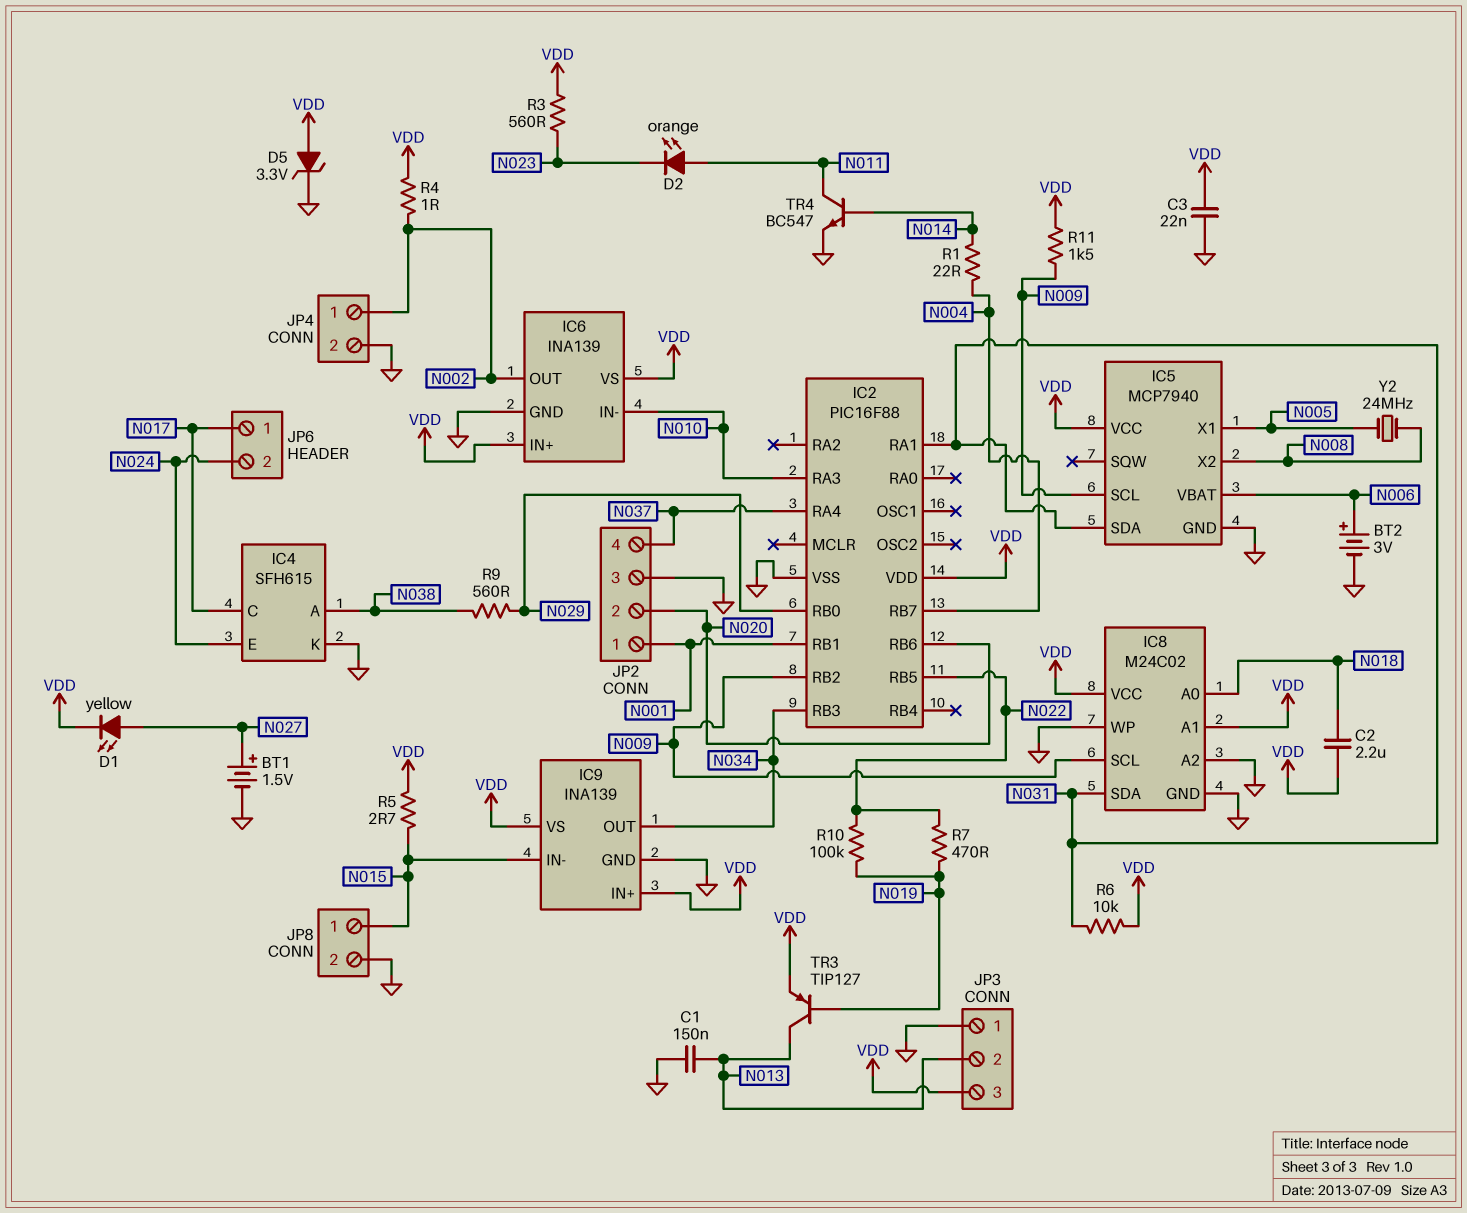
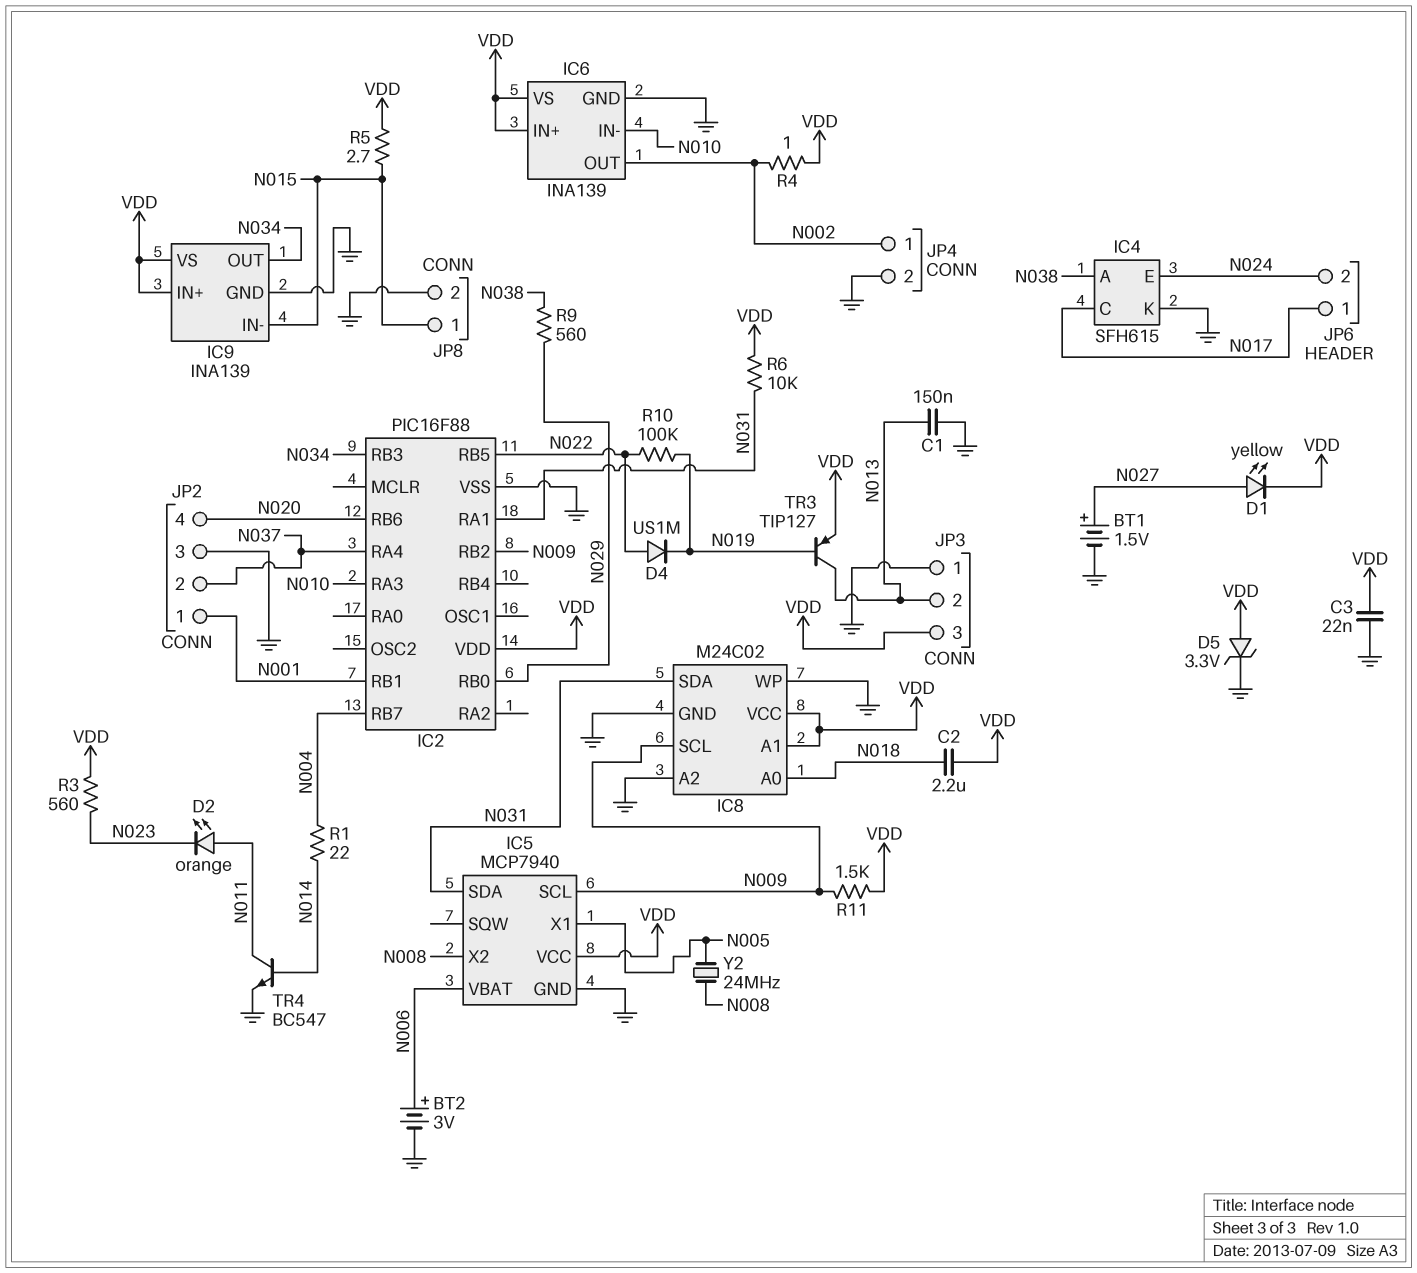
D4: none -> diode US1M (A N022, K N019)
JP2 pin 2: N020 -> N037
JP2 pin 4: N037 -> N020
R7: 470 (N019, N022) -> none

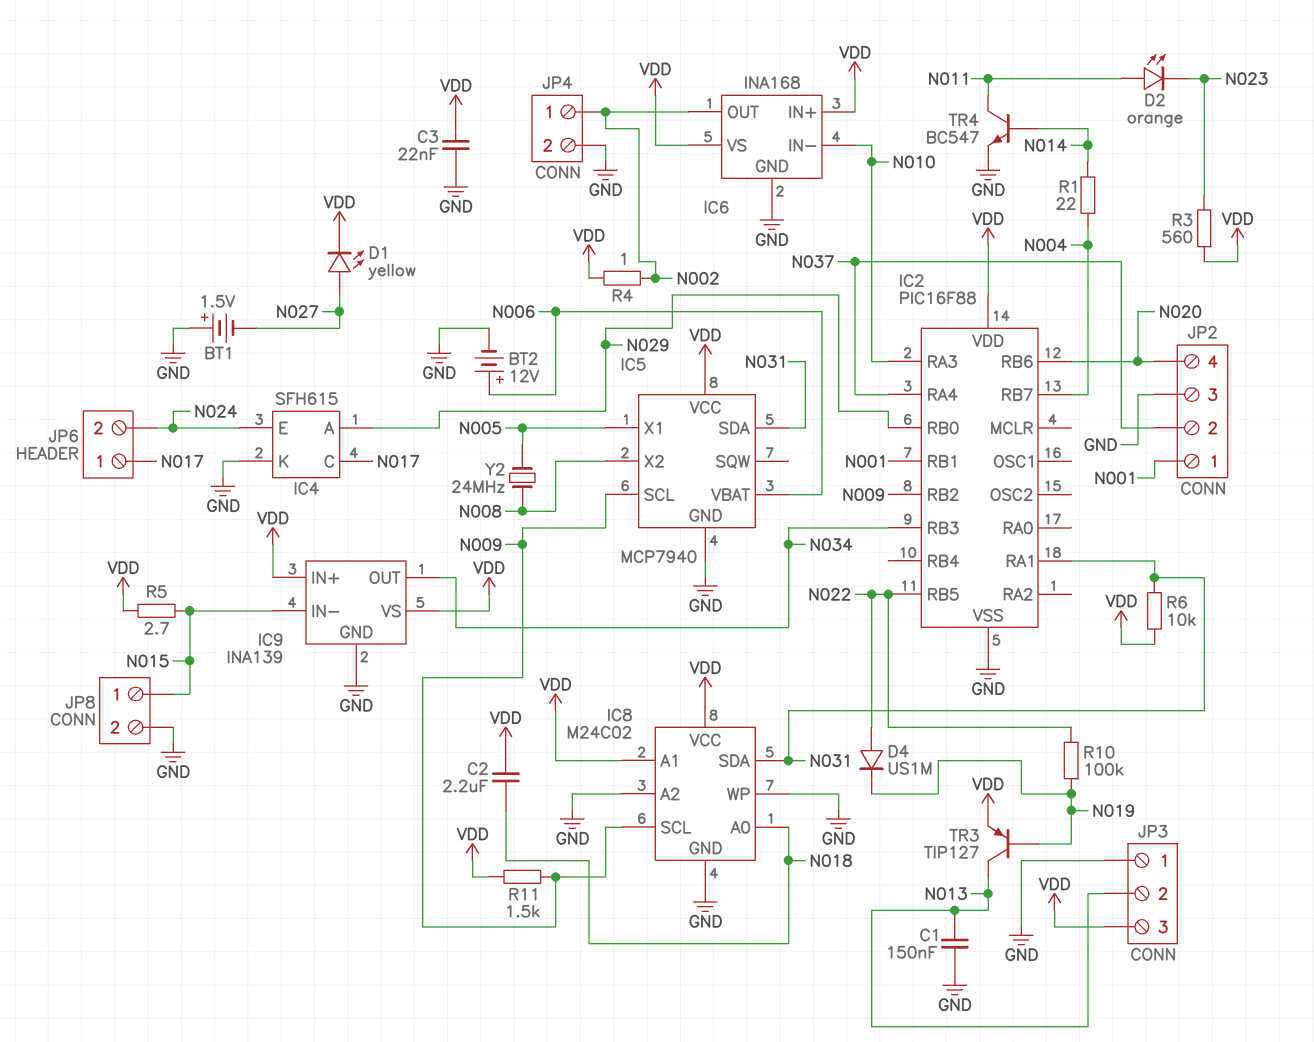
BT1: 1.5V (plus N027, minus GND) -> 1.5V (plus GND, minus N027)
BT2: 3V (plus N006, minus GND) -> 12V (plus N006, minus GND)
D5: zener 3.3V (A VDD, K GND) -> none
IC4 pin A: N038 -> N029
IC6: INA139 -> INA168
R9: 560 (N029, N038) -> none

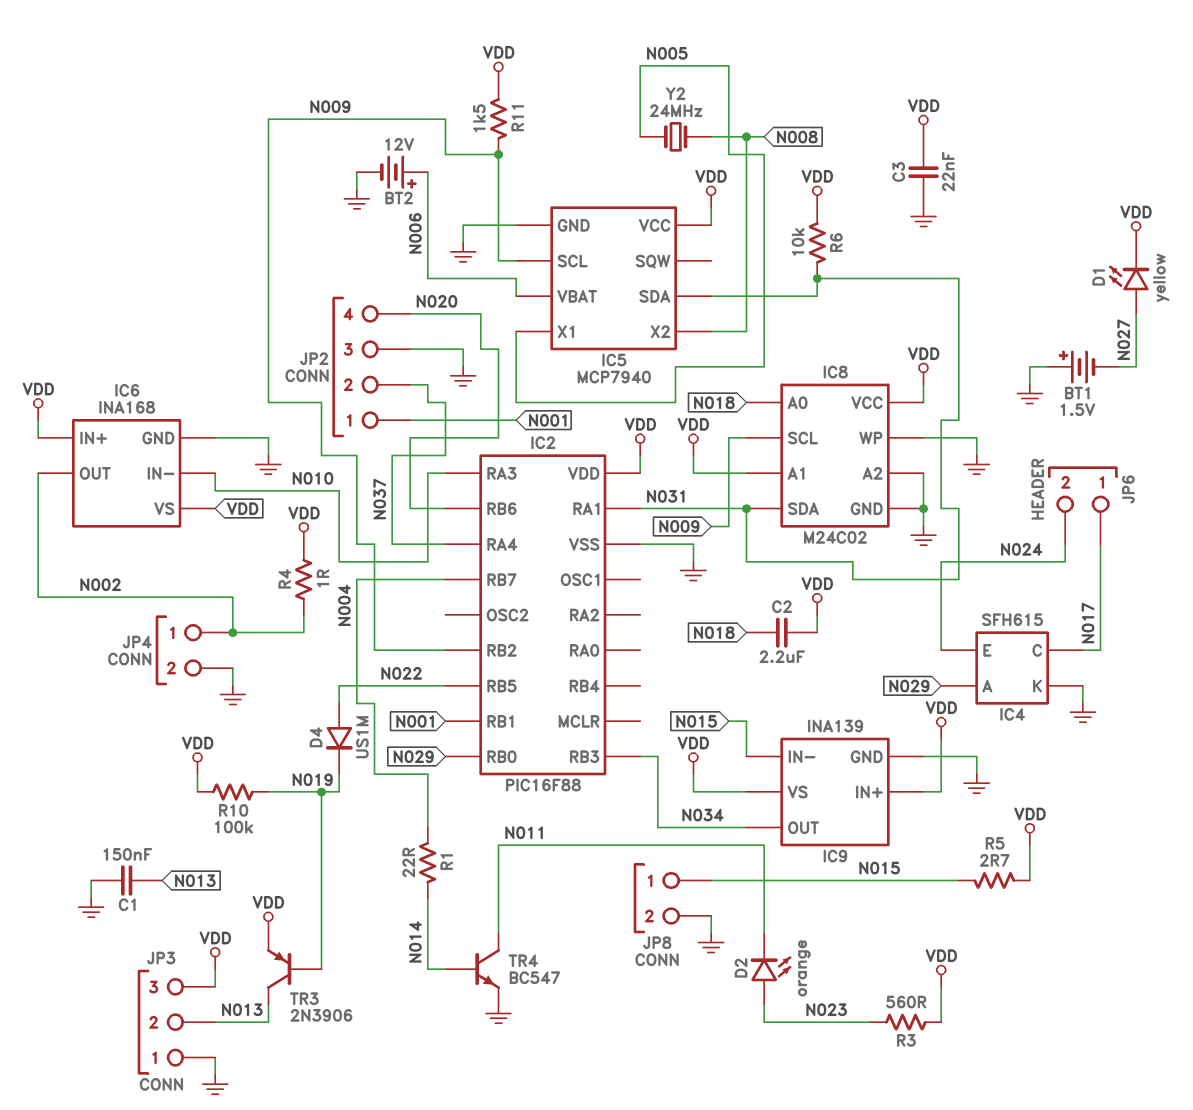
D2: LED orange (A N011, K N023) -> LED orange (A N023, K N011)
R10: 100k (N019, N022) -> 100k (N019, VDD)
TR3: PNP TIP127 (B N019, C N013, E VDD) -> PNP 2N3906 (B N019, C N013, E VDD)

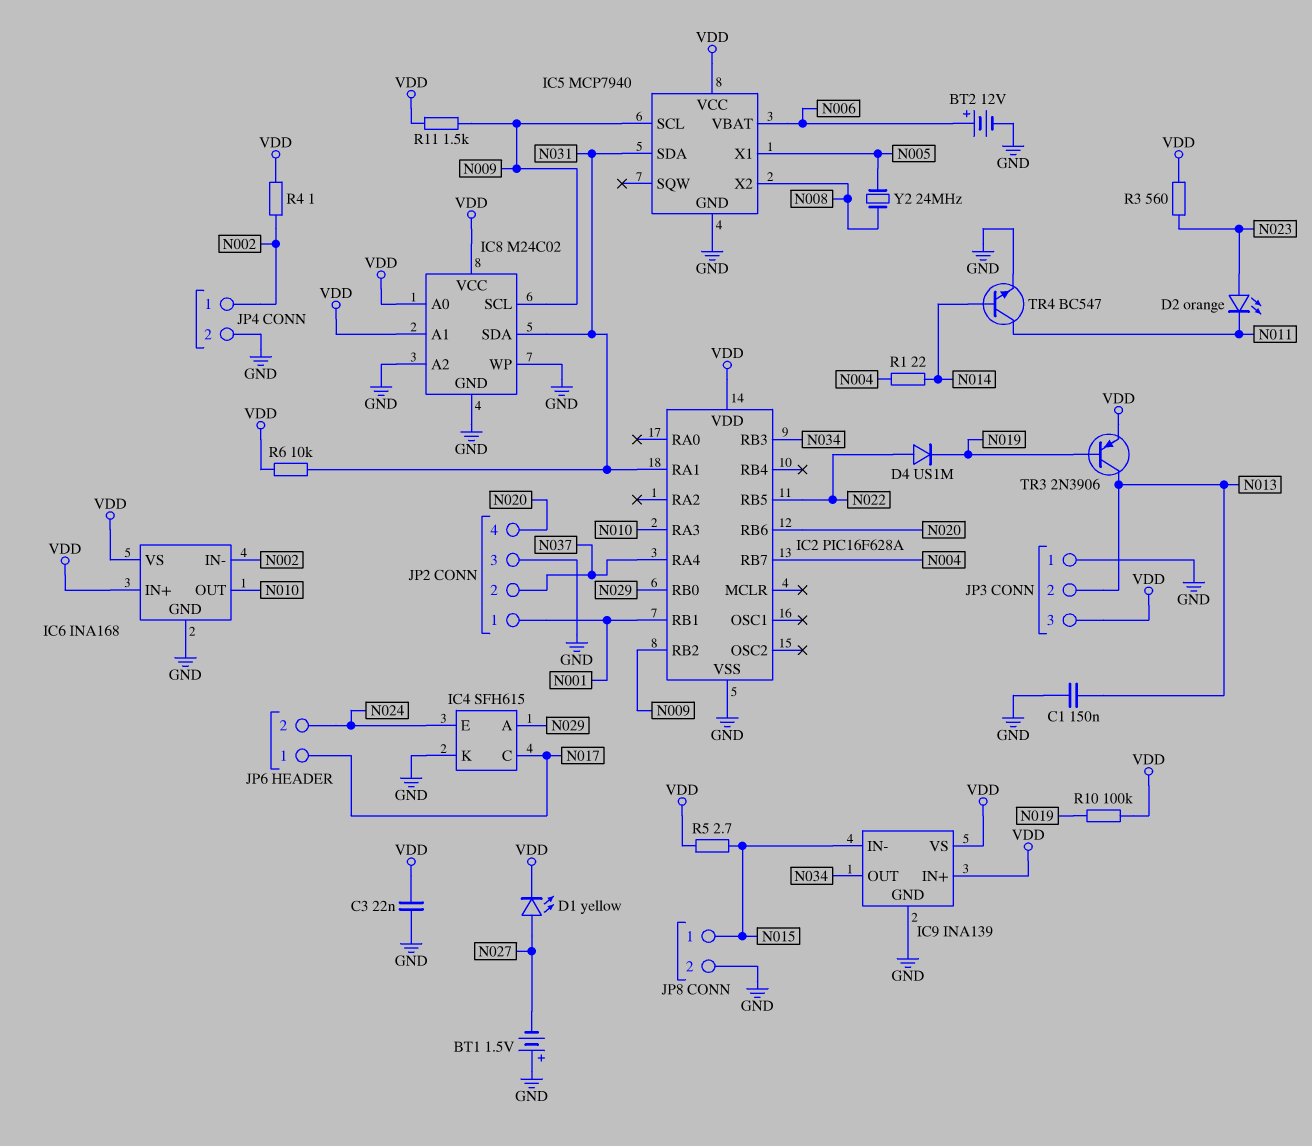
C2: 2.2uF (N018, VDD) -> none
IC2: PIC16F88 -> PIC16F628A
IC6 pin IN-: N010 -> N002
IC6 pin OUT: N002 -> N010
IC8 pin A0: N018 -> VDD

